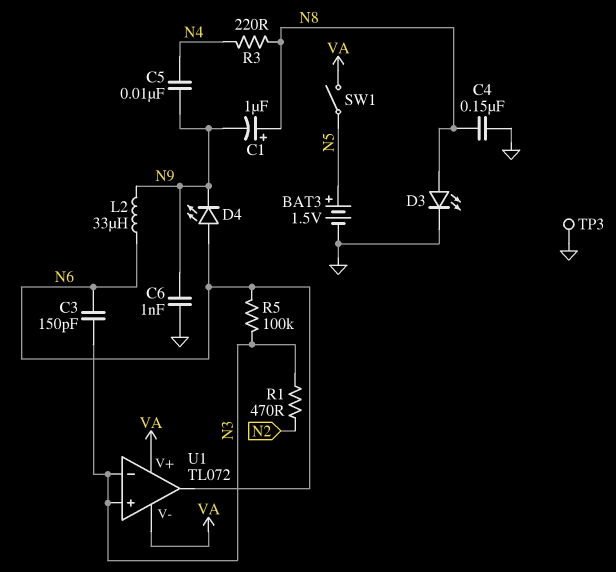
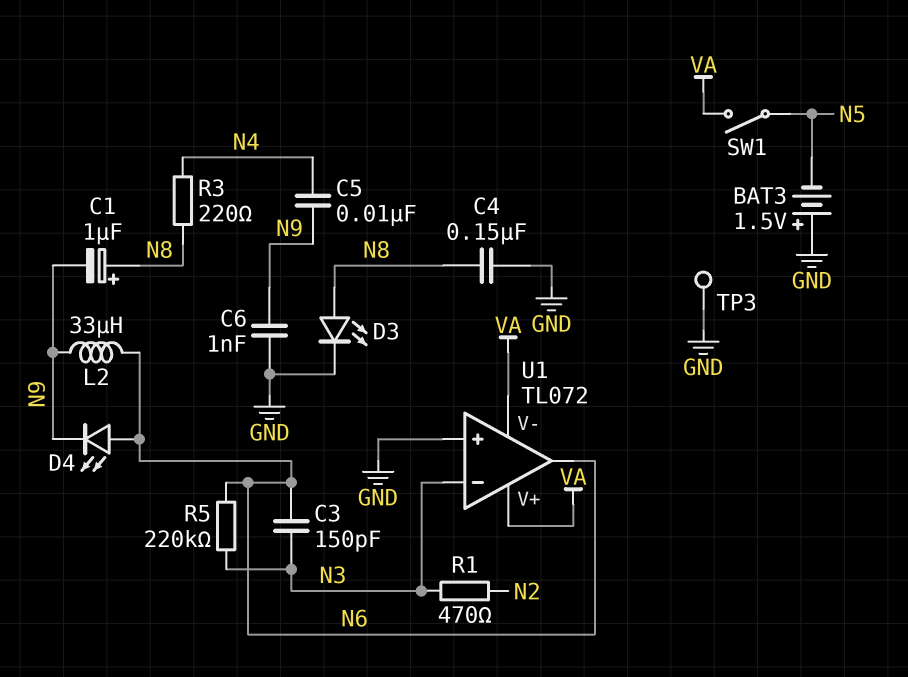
BAT3: 1.5V (plus N5, minus GND) -> 1.5V (plus GND, minus N5)
R5: 100k (N3, N6) -> 220k (N3, N6)
U1 pin in+: N3 -> GND

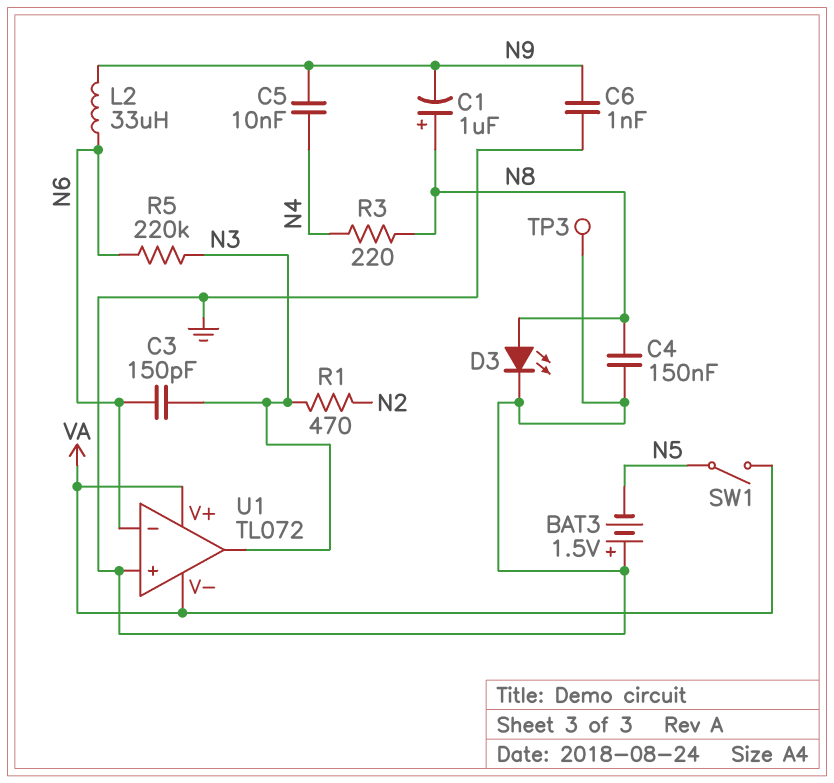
D4: LED (A N6, K N9) -> none
U1 pin in-: N3 -> N6
U1 pin out: N6 -> N3

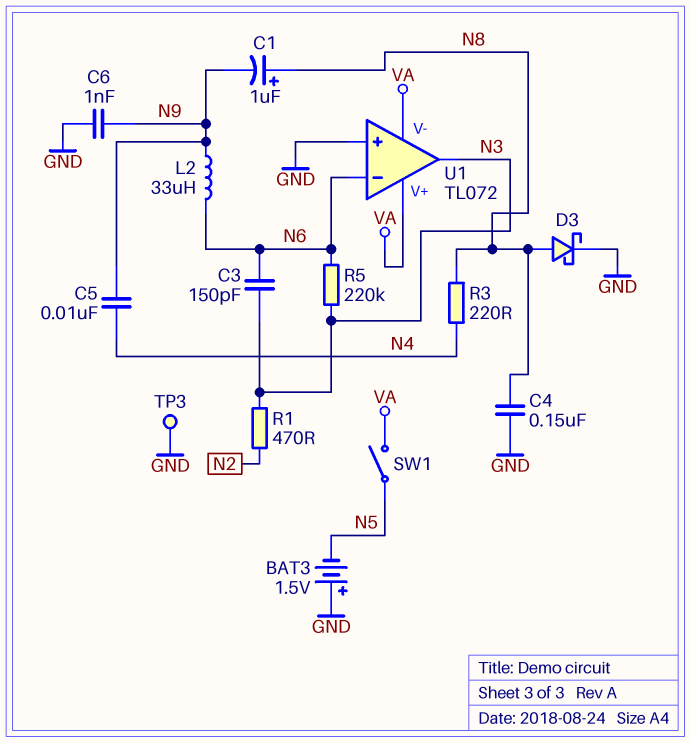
D3: LED (A N8, K GND) -> schottky (A N8, K GND)

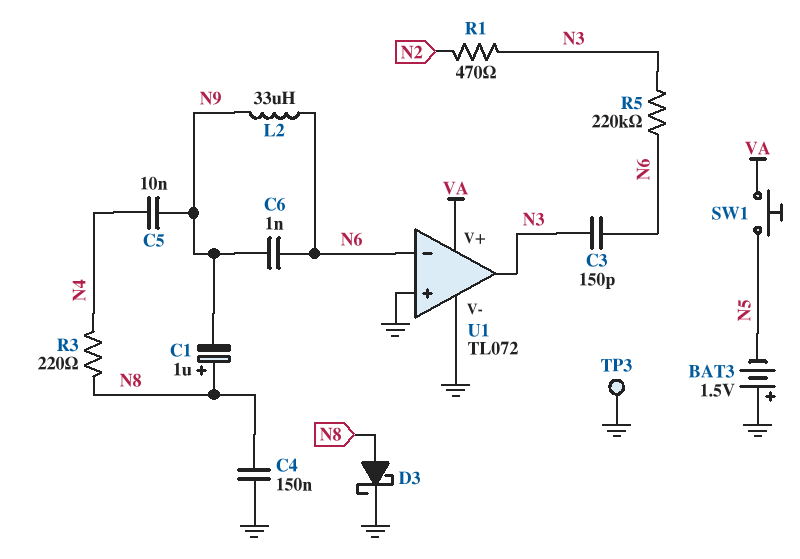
C6: 1nF (GND, N9) -> 1nF (N6, N9)
SW1: switch (N5, VA) -> button (N5, VA)
U1 pin V-: VA -> GND

